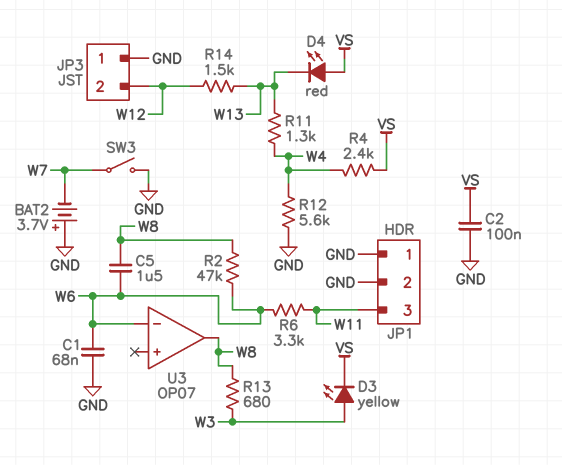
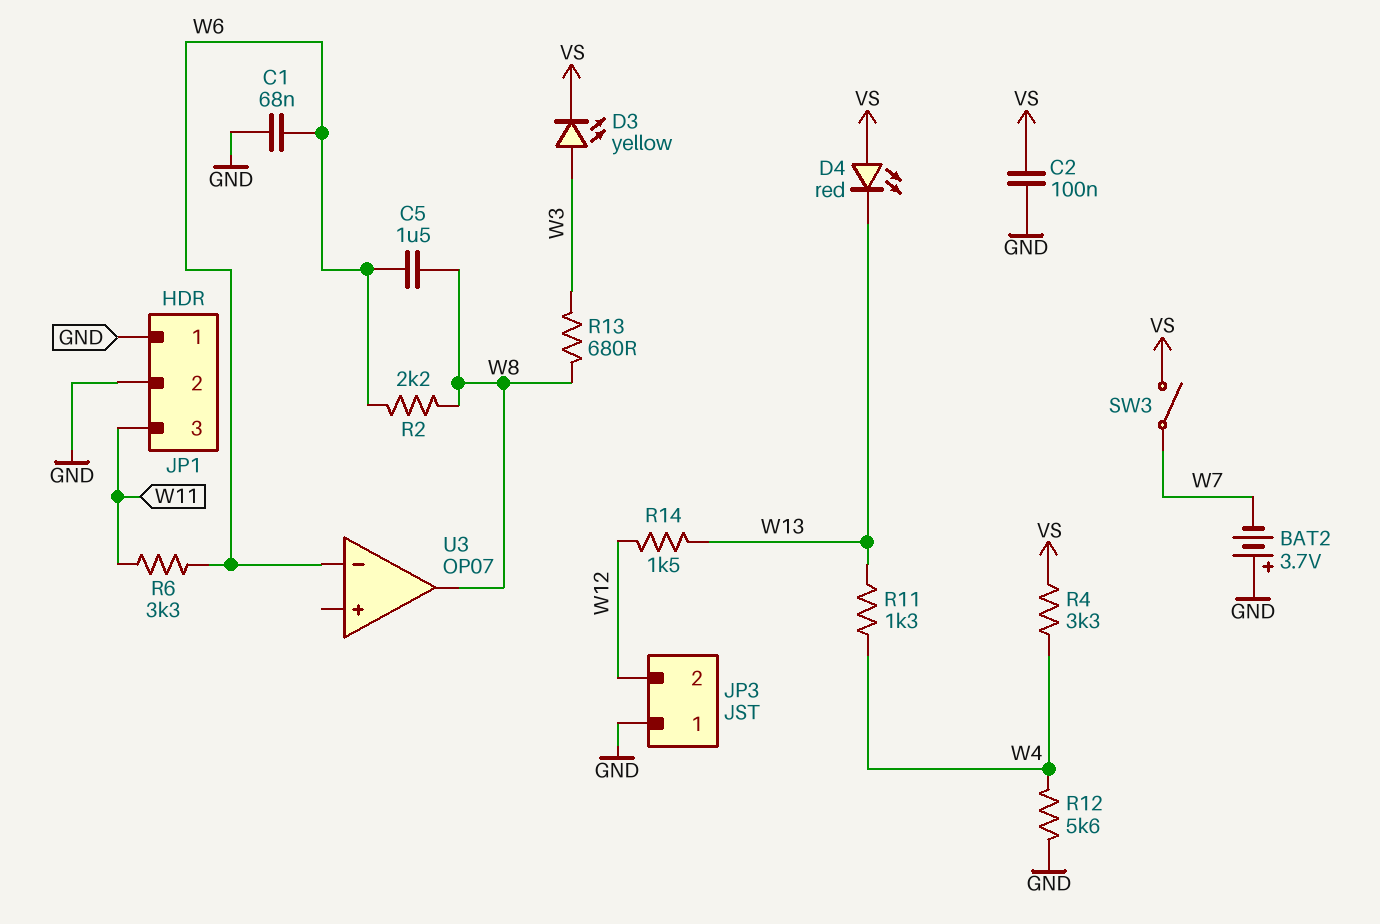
R2: 47k (W6, W8) -> 2.2k (W6, W8)
R4: 2.4k (VS, W4) -> 3.3k (VS, W4)
SW3: switch (GND, W7) -> switch (VS, W7)

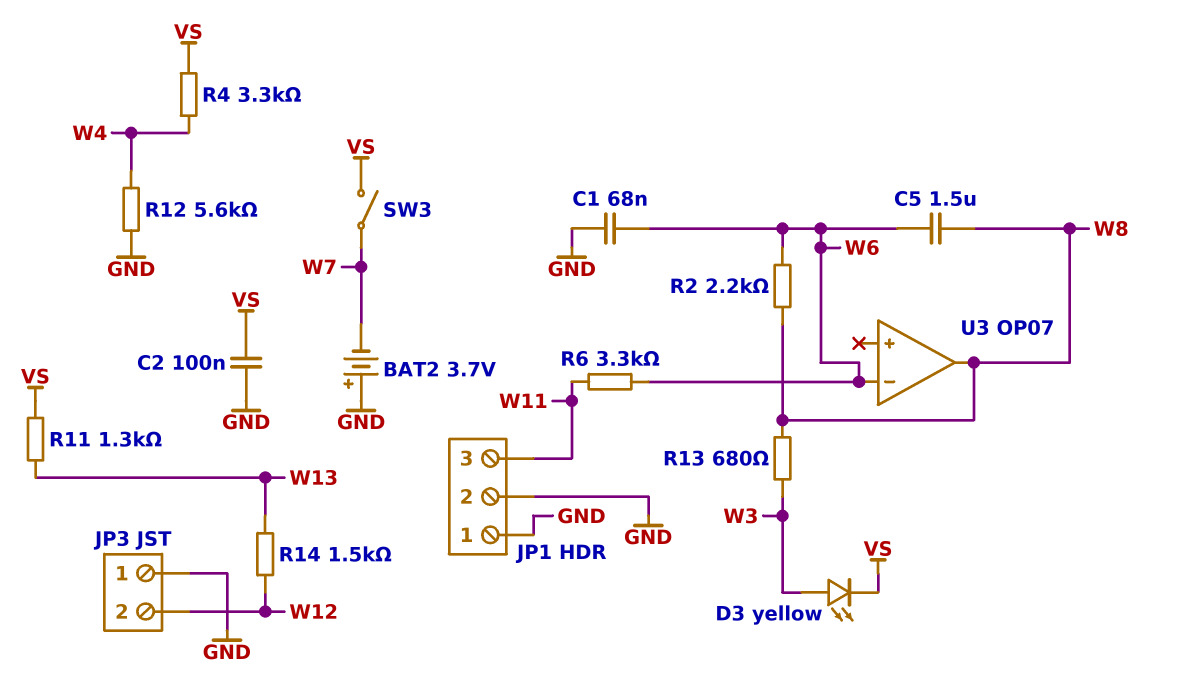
D4: LED red (A VS, K W13) -> none
R11: 1.3k (W4, W13) -> 1.3k (VS, W13)

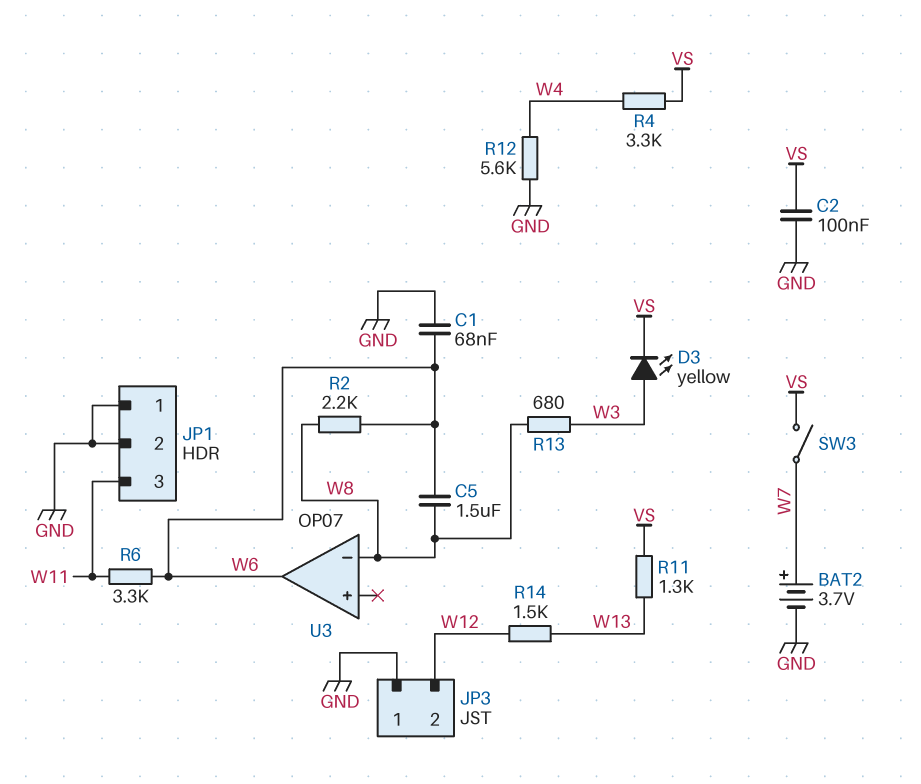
BAT2: 3.7V (plus GND, minus W7) -> 3.7V (plus W7, minus GND)
U3 pin in-: W6 -> W8
U3 pin out: W8 -> W6

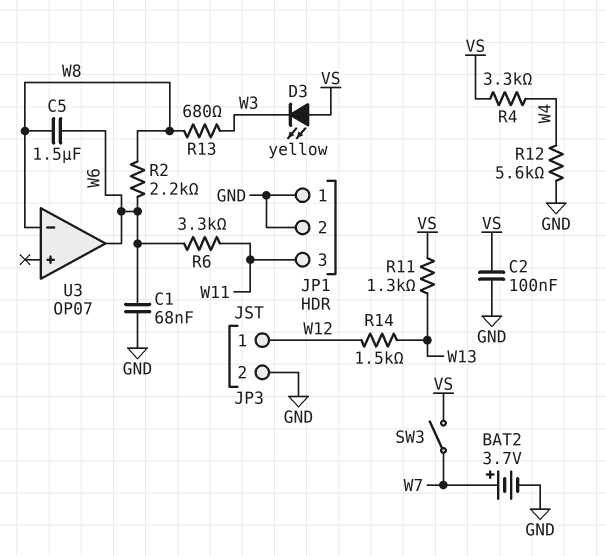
D3: LED yellow (A W3, K VS) -> LED yellow (A VS, K W3)
JP3 pin 1: GND -> W12
JP3 pin 2: W12 -> GND

